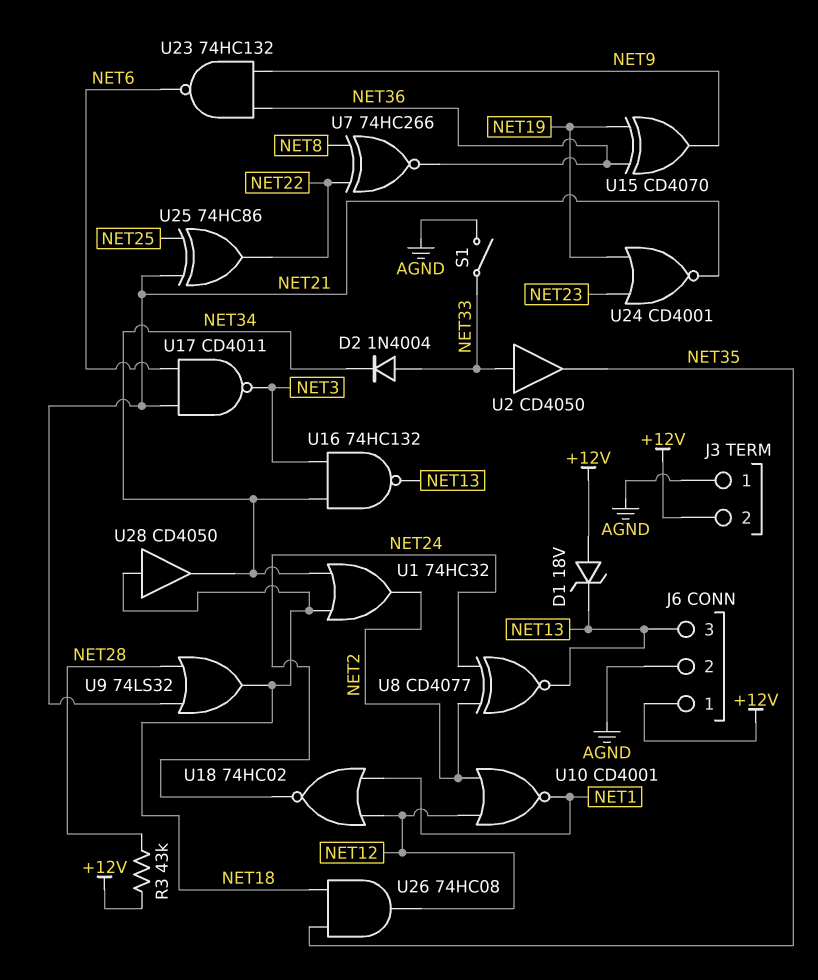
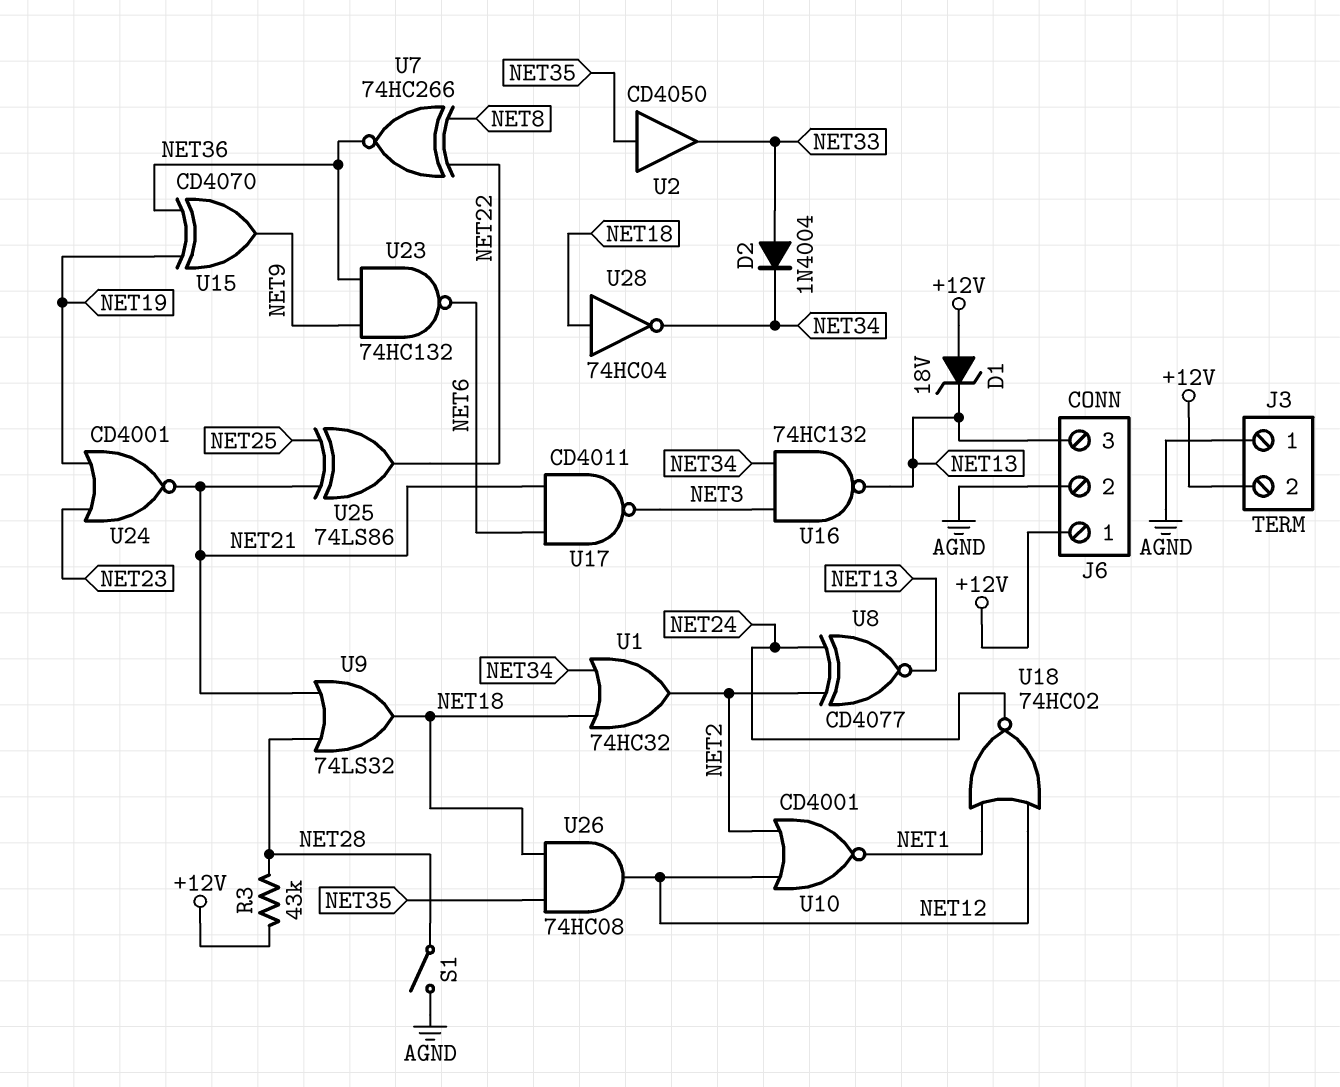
S1: switch (AGND, NET33) -> switch (AGND, NET28)
U2: buffer CD4050 (in NET33, out NET35) -> buffer CD4050 (in NET35, out NET33)
U25: XOR 74HC86 (in NET21, in NET25, out NET22) -> XOR 74LS86 (in NET21, in NET25, out NET22)
U28: buffer CD4050 (in NET18, out NET34) -> NOT 74HC04 (in NET18, out NET34)

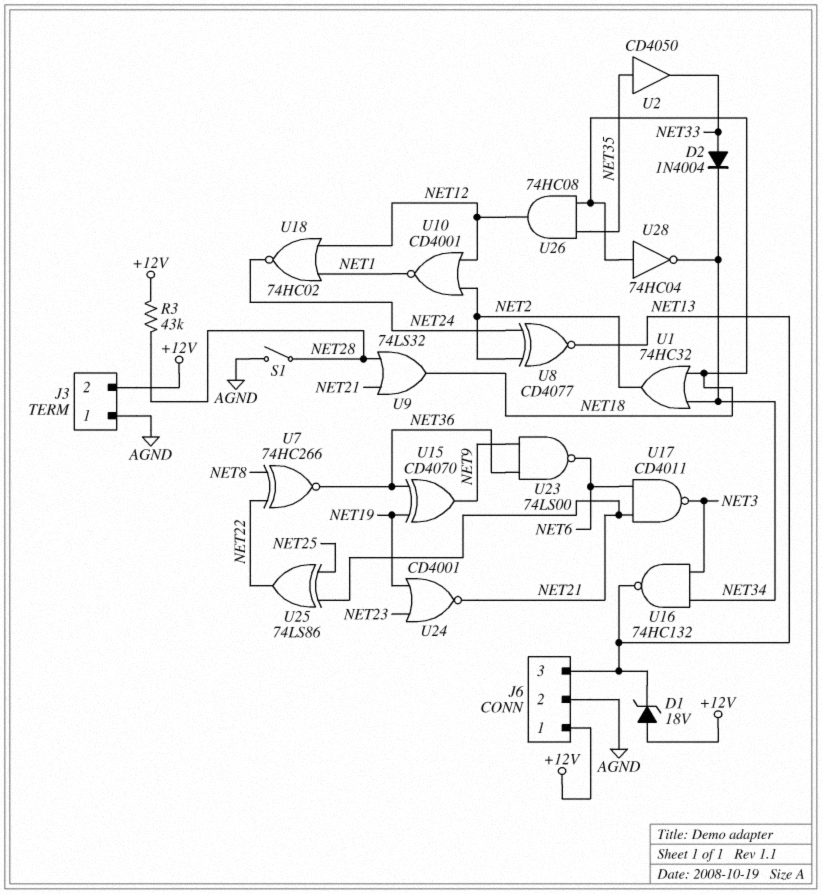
U23: NAND 74HC132 (in NET9, in NET36, out NET6) -> NAND 74LS00 (in NET9, in NET36, out NET6)

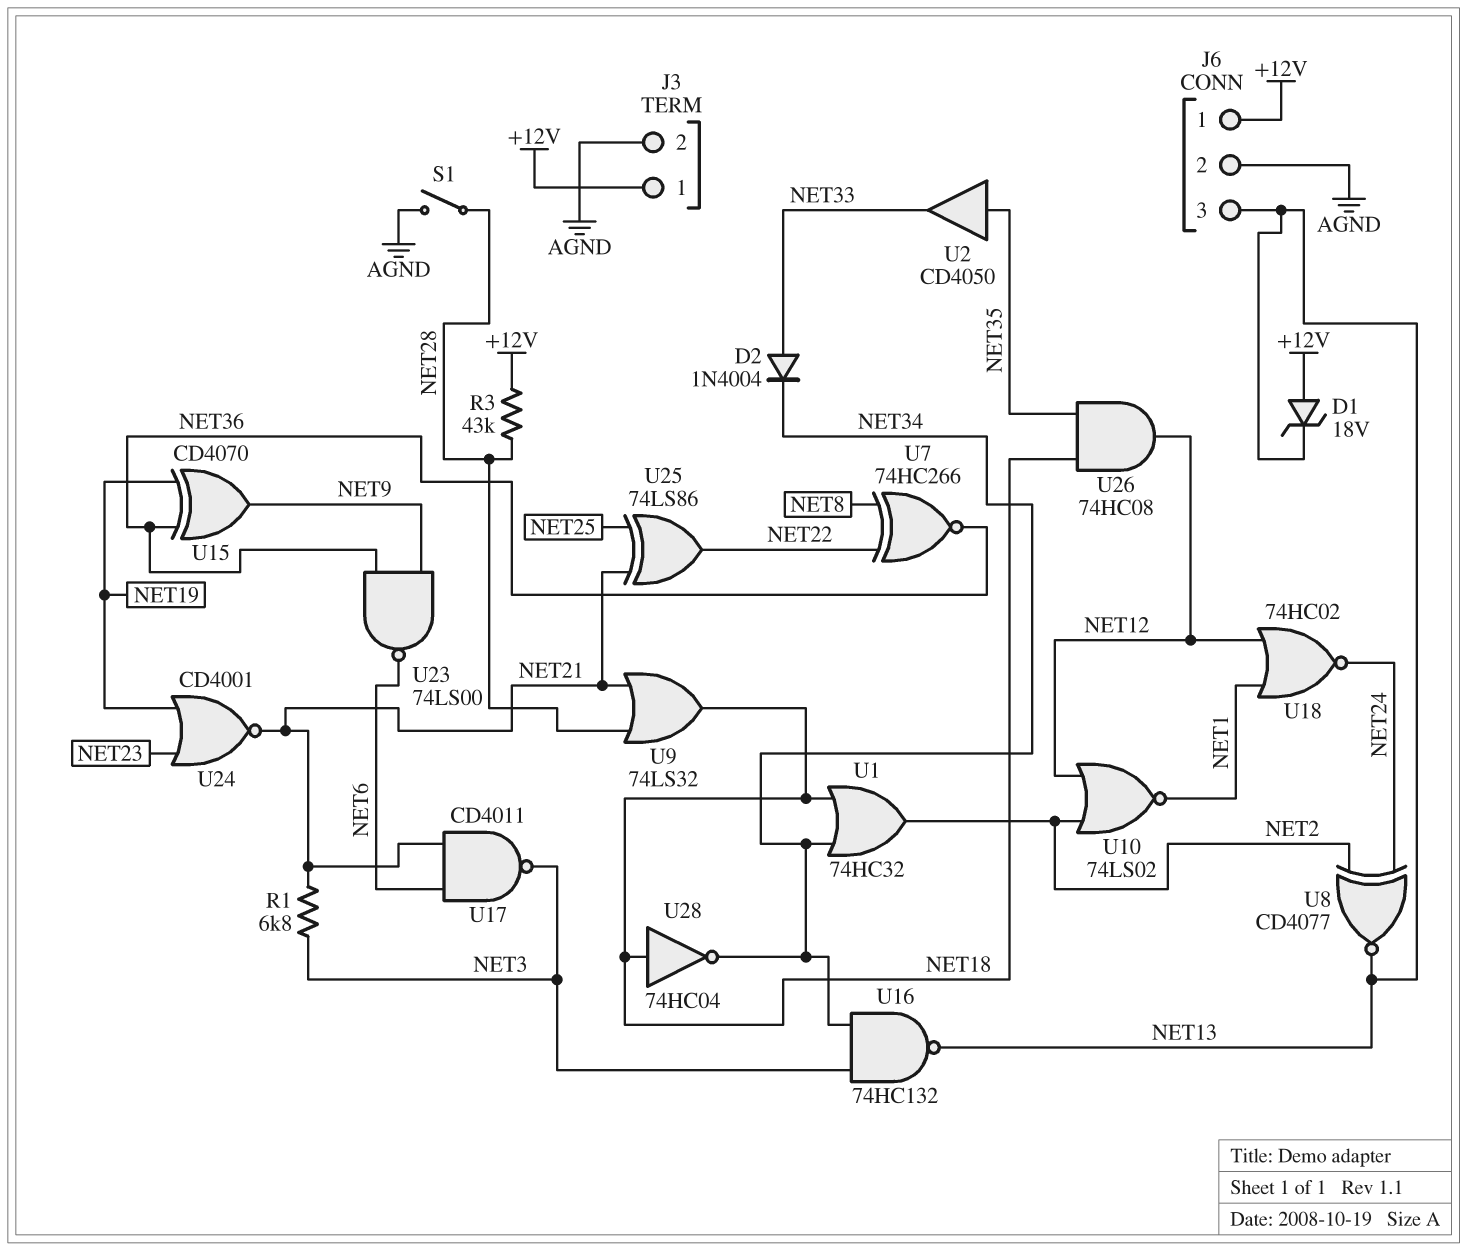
J3 pin 1: AGND -> +12V
J3 pin 2: +12V -> AGND
R1: none -> 6.8k (NET3, NET21)
U10: NOR CD4001 (in NET2, in NET12, out NET1) -> NOR 74LS02 (in NET2, in NET12, out NET1)

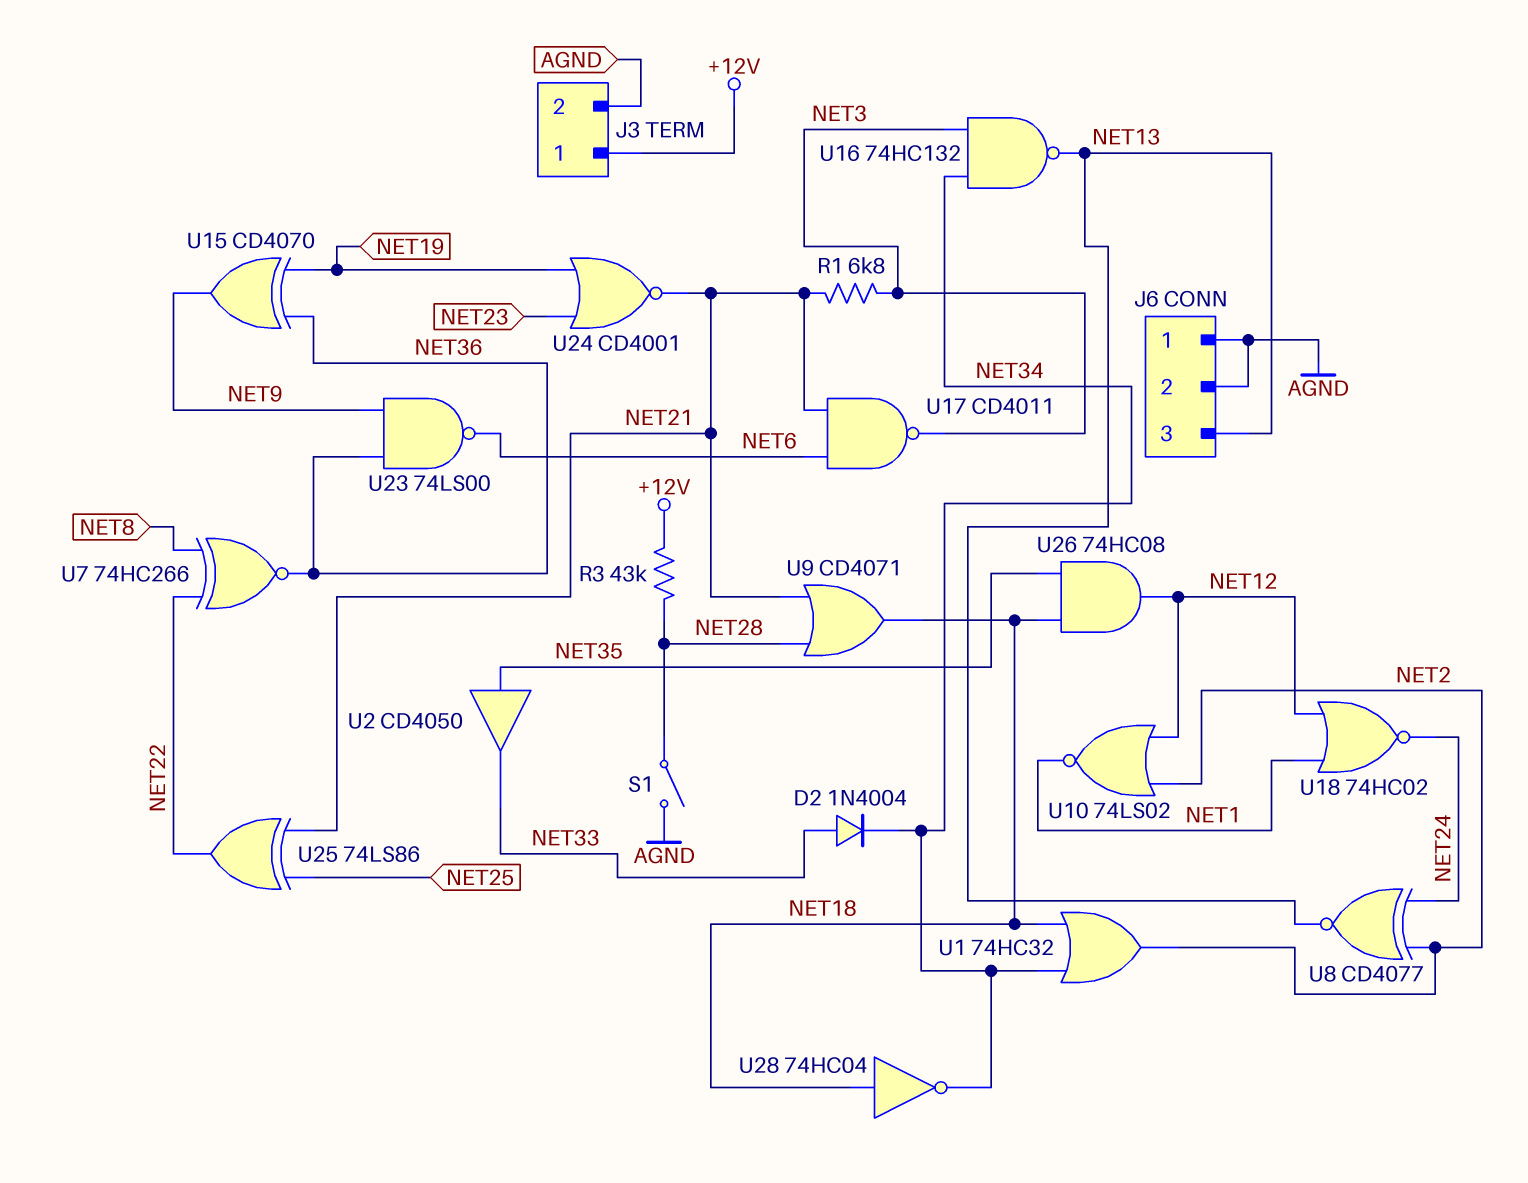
D1: zener 18V (A +12V, K NET13) -> none
J6 pin 1: +12V -> AGND
U9: OR 74LS32 (in NET21, in NET28, out NET18) -> OR CD4071 (in NET21, in NET28, out NET18)

